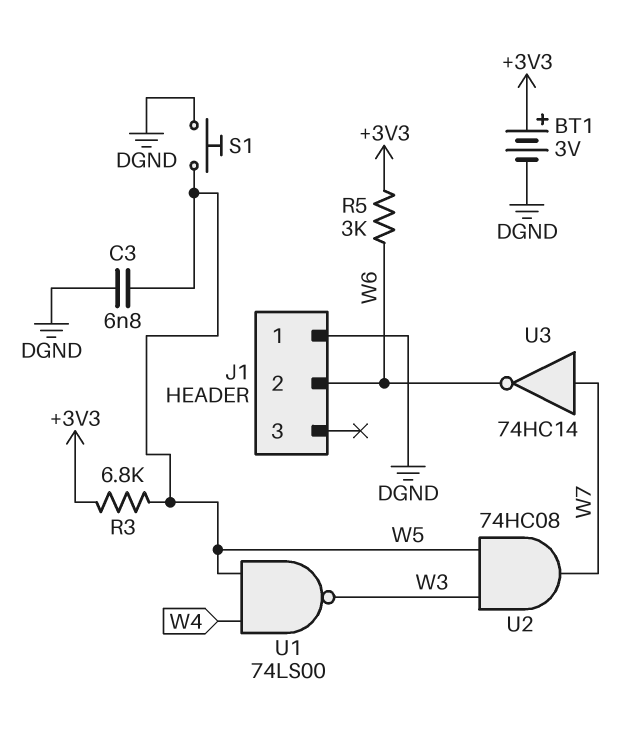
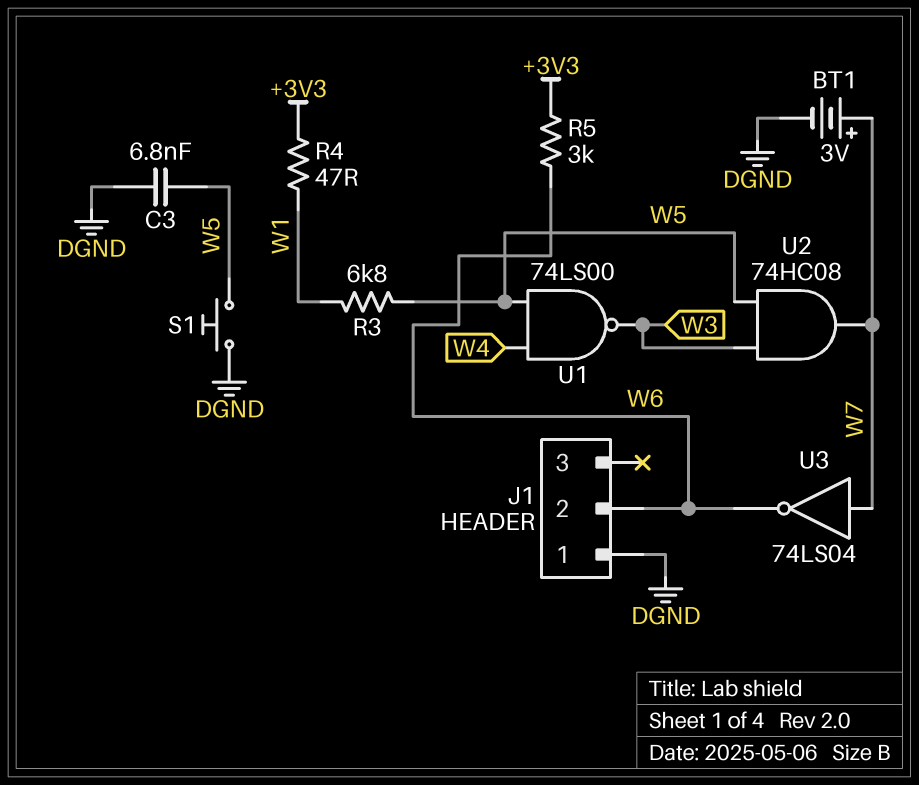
BT1: 3V (plus +3V3, minus DGND) -> 3V (plus W7, minus DGND)
R3: 6.8k (+3V3, W5) -> 6.8k (W1, W5)
R4: none -> 47 (+3V3, W1)
U3: NOT 74HC14 (in W7, out W6) -> NOT 74LS04 (in W7, out W6)

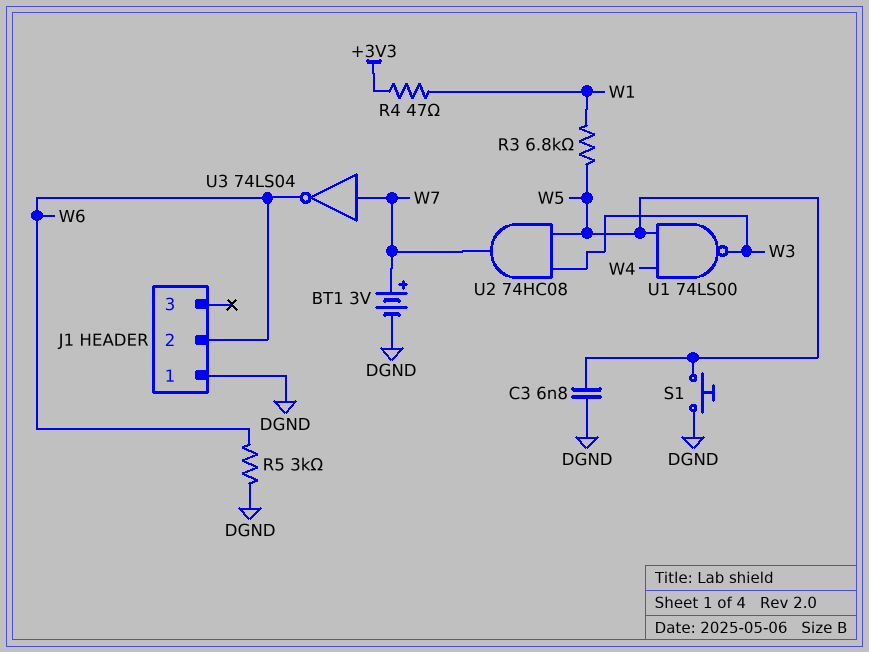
R5: 3k (+3V3, W6) -> 3k (DGND, W6)

